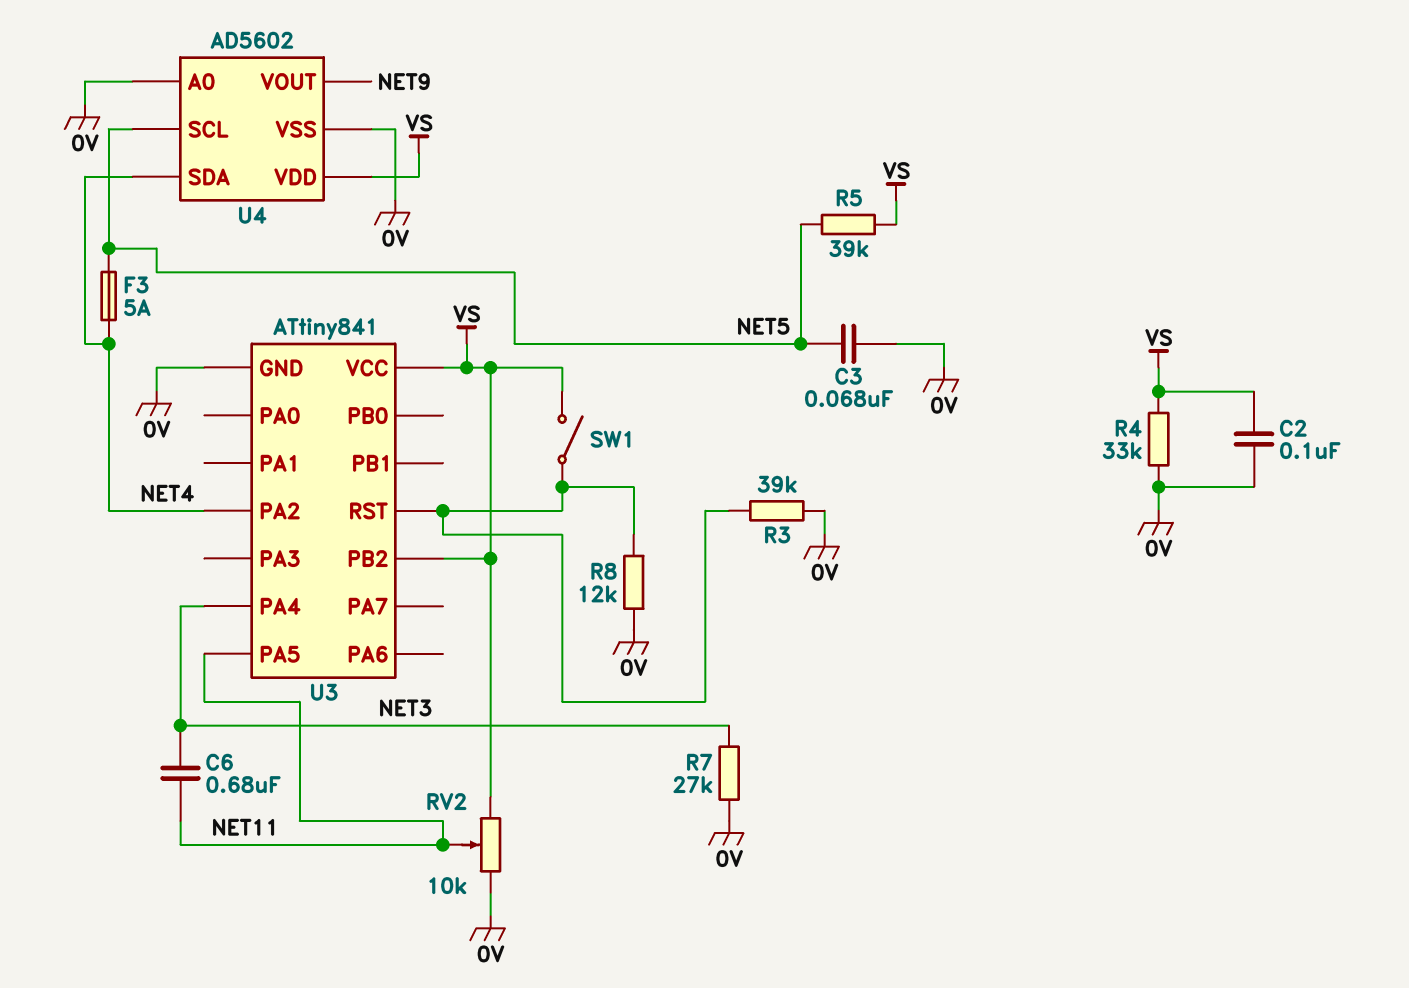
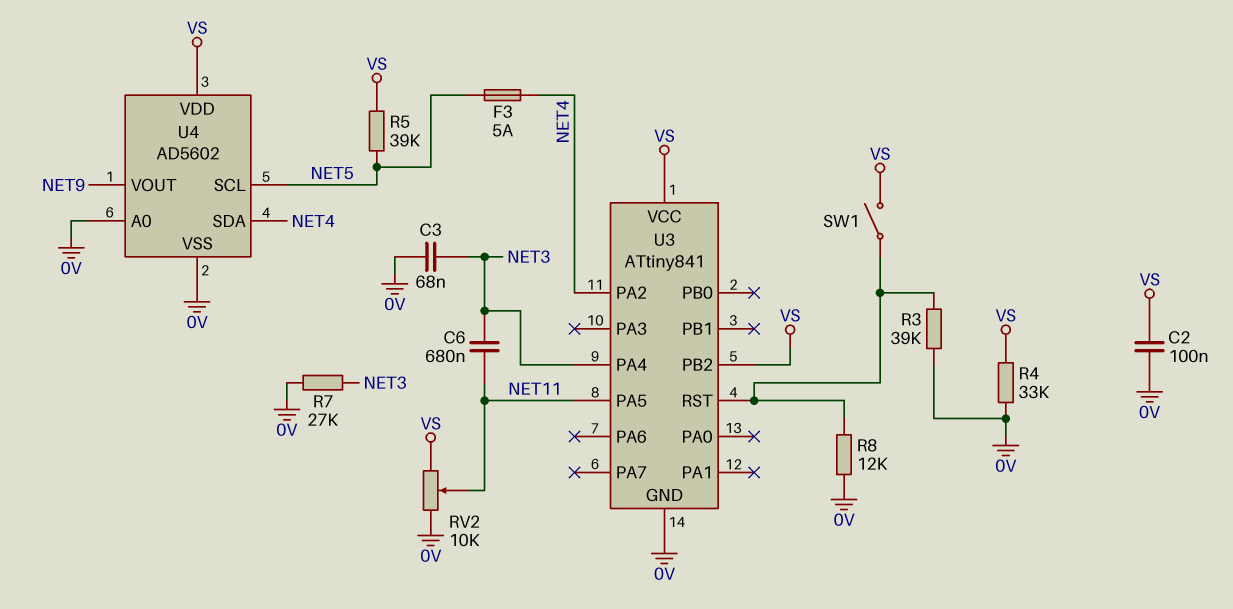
C3: 68nF (0V, NET5) -> 68nF (0V, NET3)

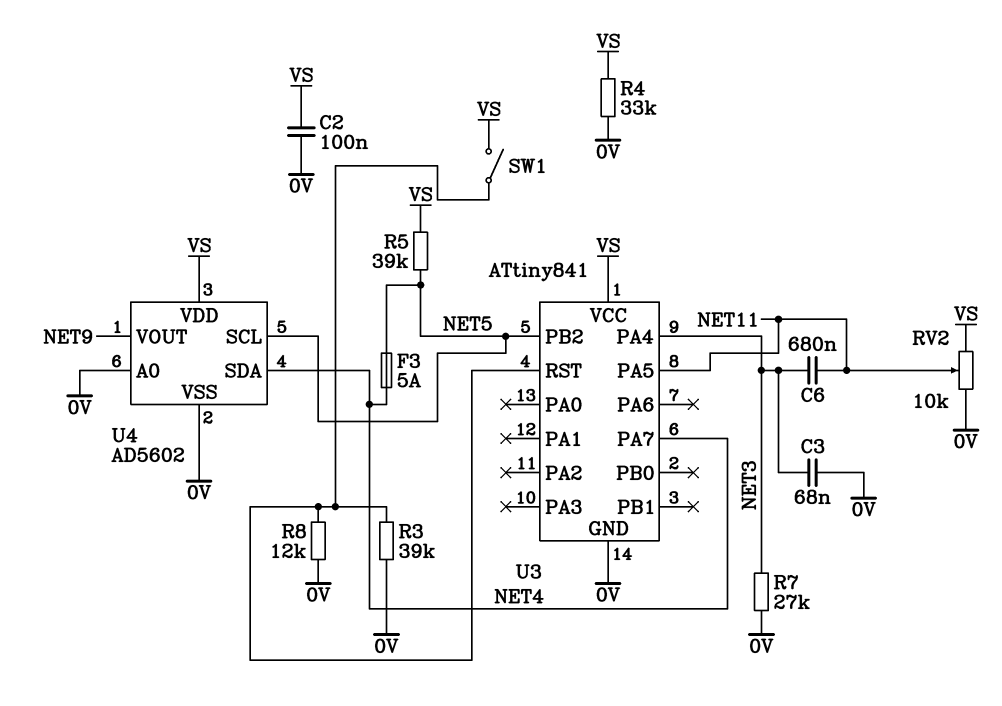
U3 pin PA2: NET4 -> none
U3 pin PA7: none -> NET4
U3 pin PB2: VS -> NET5

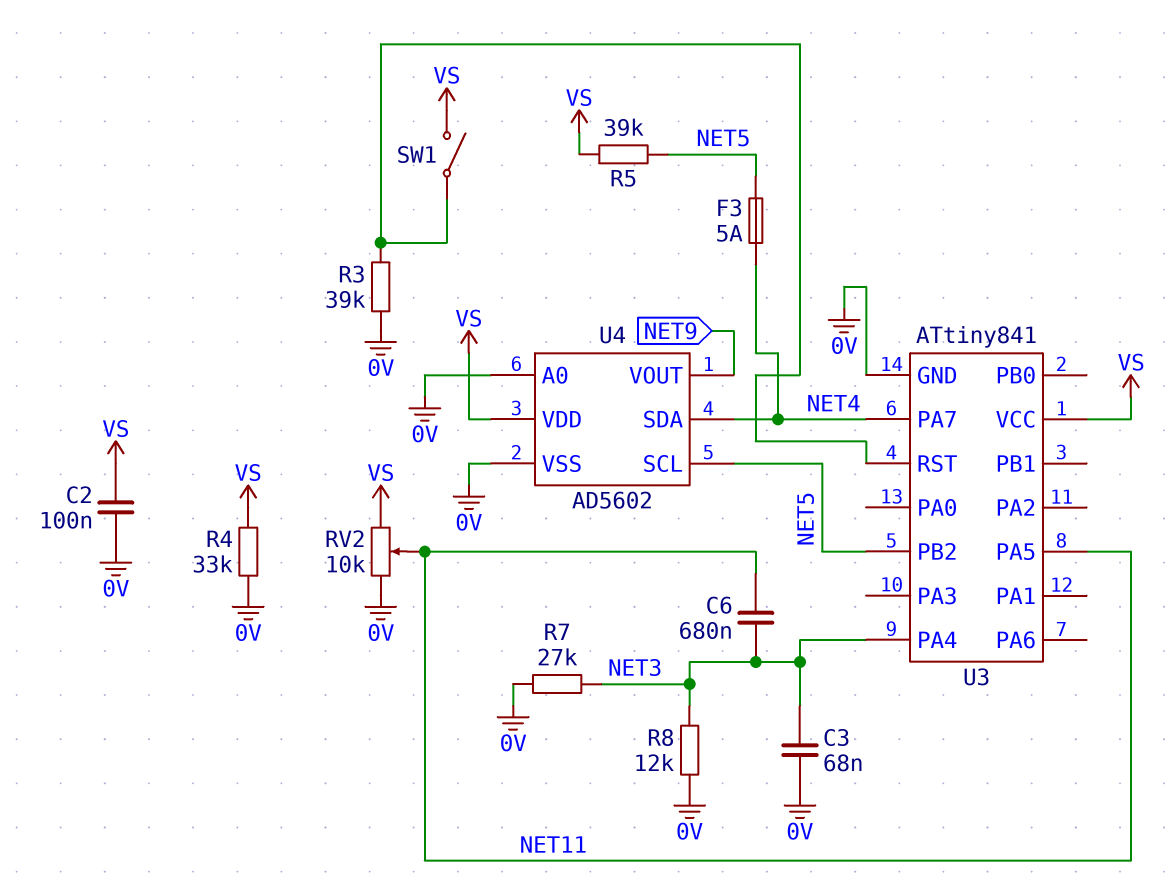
R8: 12k (0V, U3/RST) -> 12k (0V, NET3)

